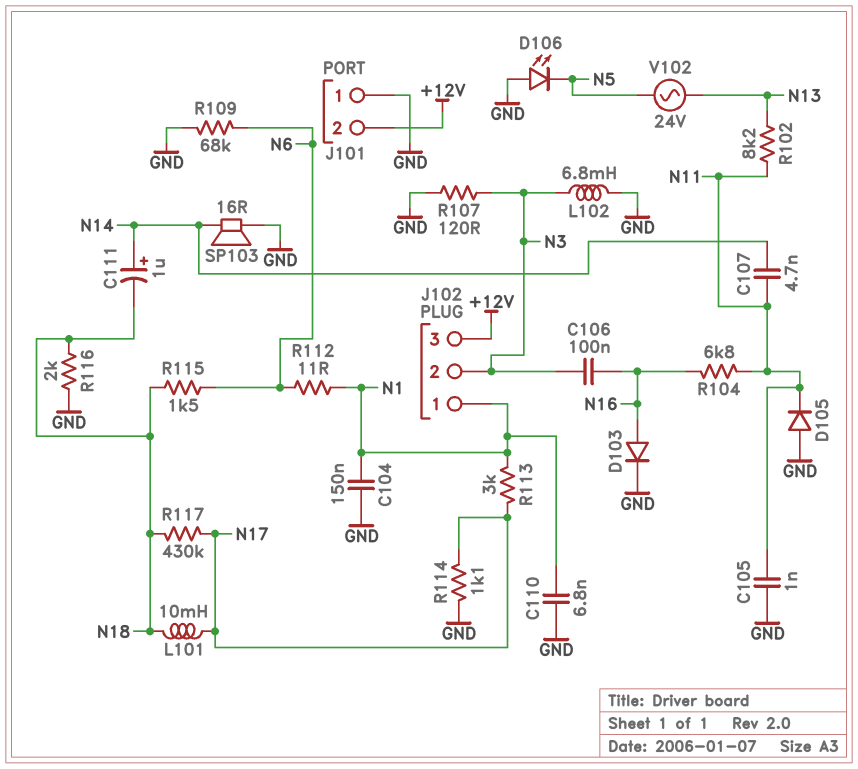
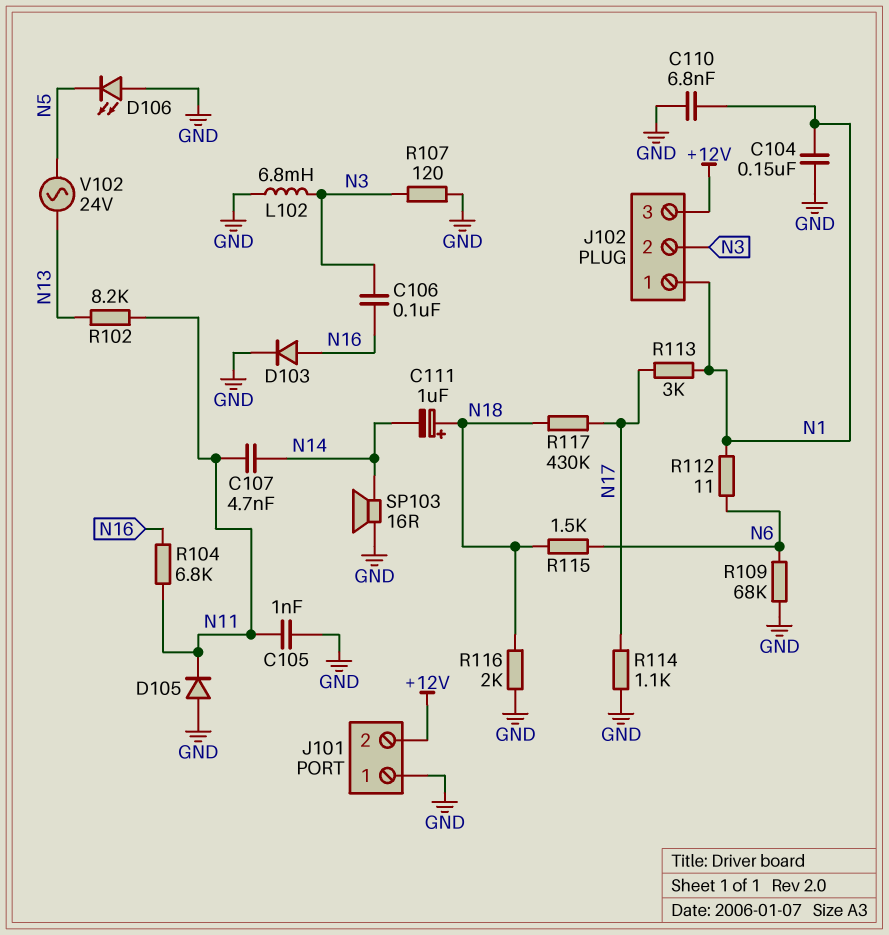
C111: 1uF (plus N14, minus N18) -> 1uF (plus N18, minus N14)
L101: 10mH (N17, N18) -> none

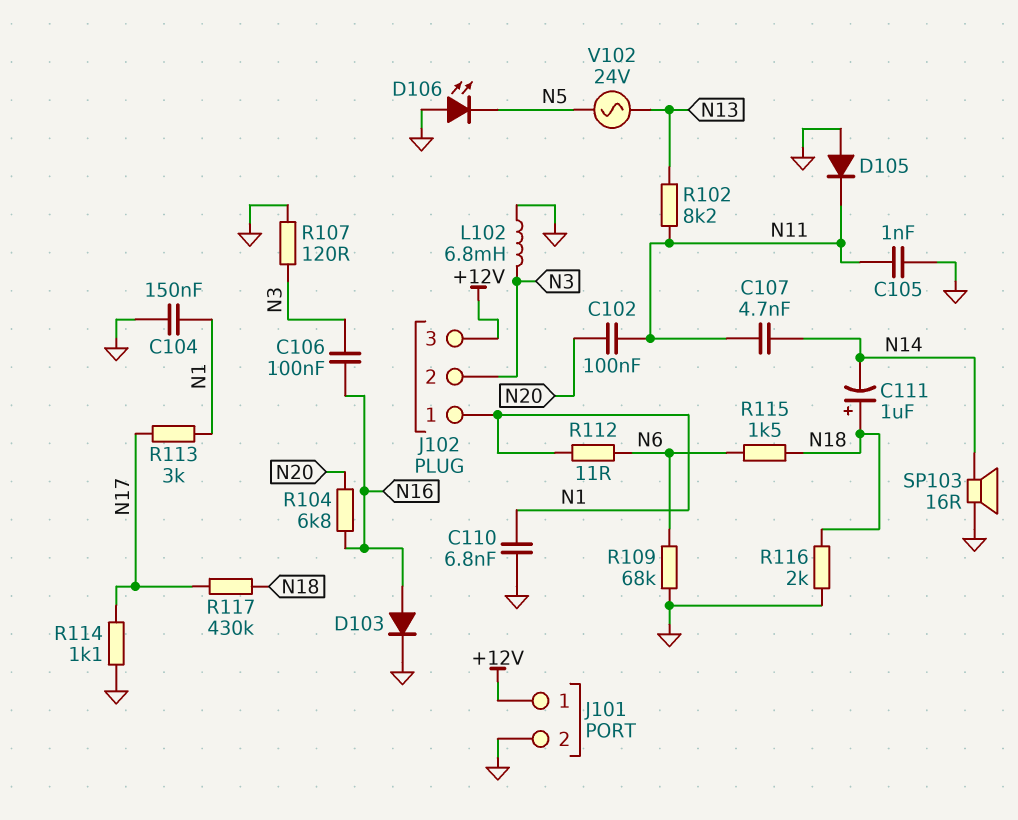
C102: none -> 100nF (N11, N20)
J101 pin 1: GND -> +12V
J101 pin 2: +12V -> GND
R104: 6.8k (N11, N16) -> 6.8k (N16, N20)

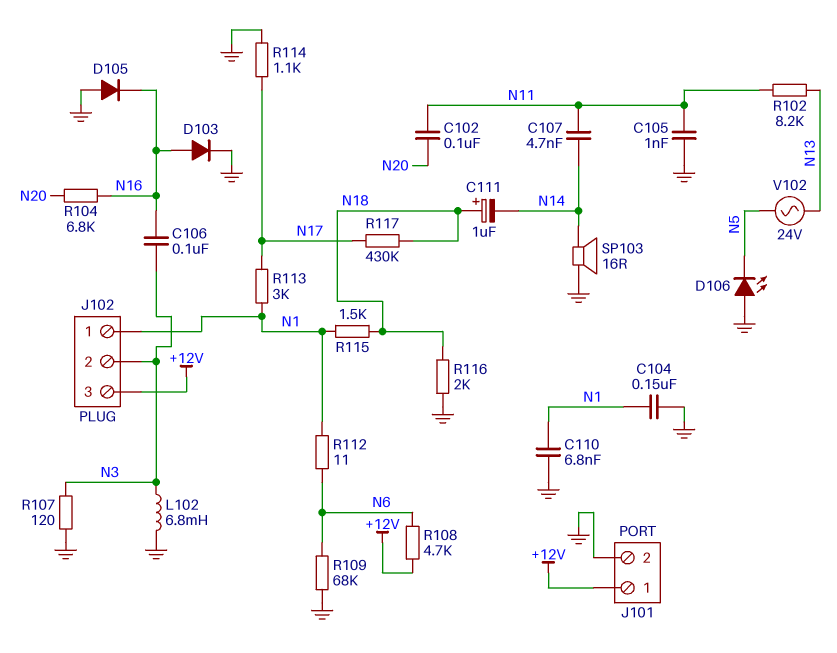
D105: diode (A GND, K N11) -> diode (A GND, K N16)
R108: none -> 4.7k (+12V, N6)
R115: 1.5k (N6, N18) -> 1.5k (N1, N18)

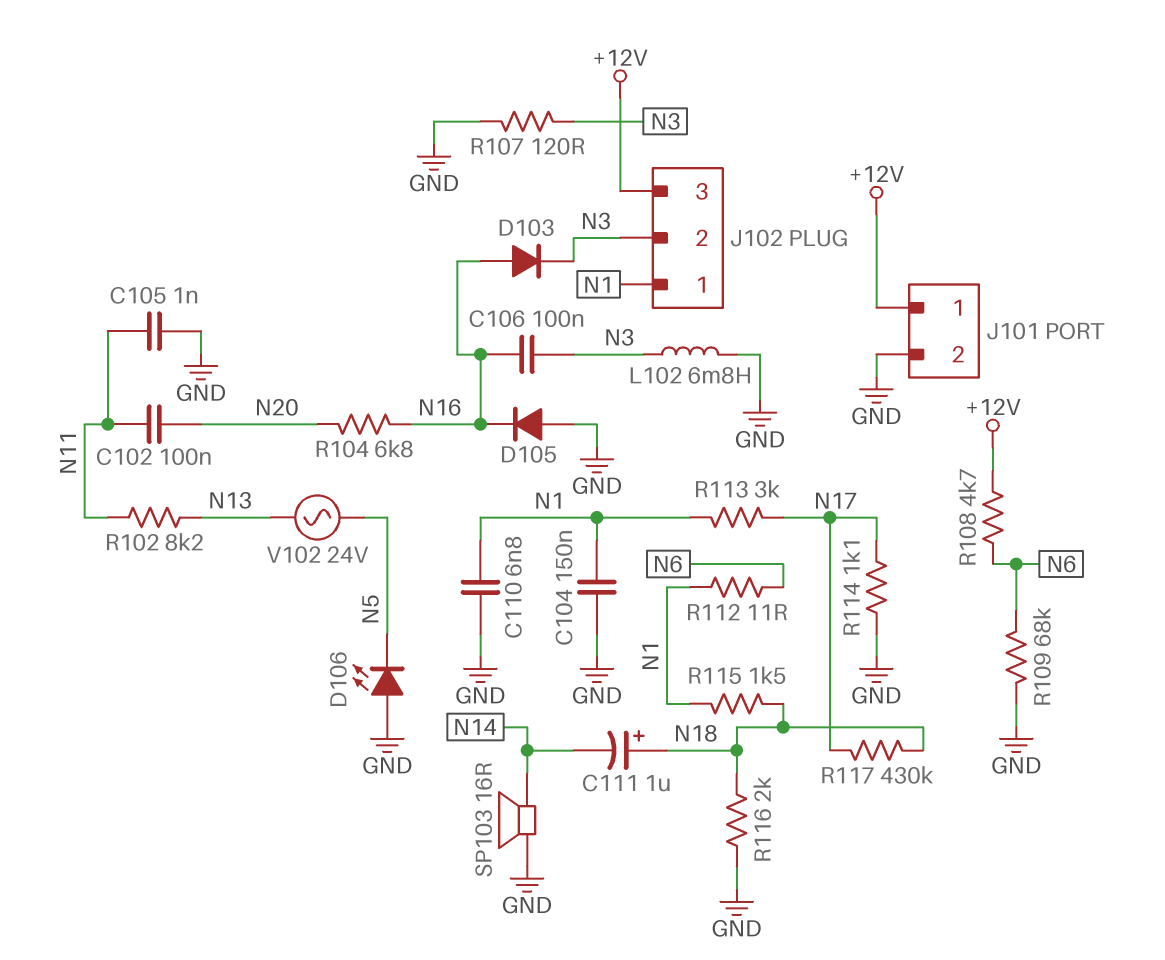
C107: 4.7nF (N11, N14) -> none
D103: diode (A N16, K GND) -> diode (A N16, K N3)

